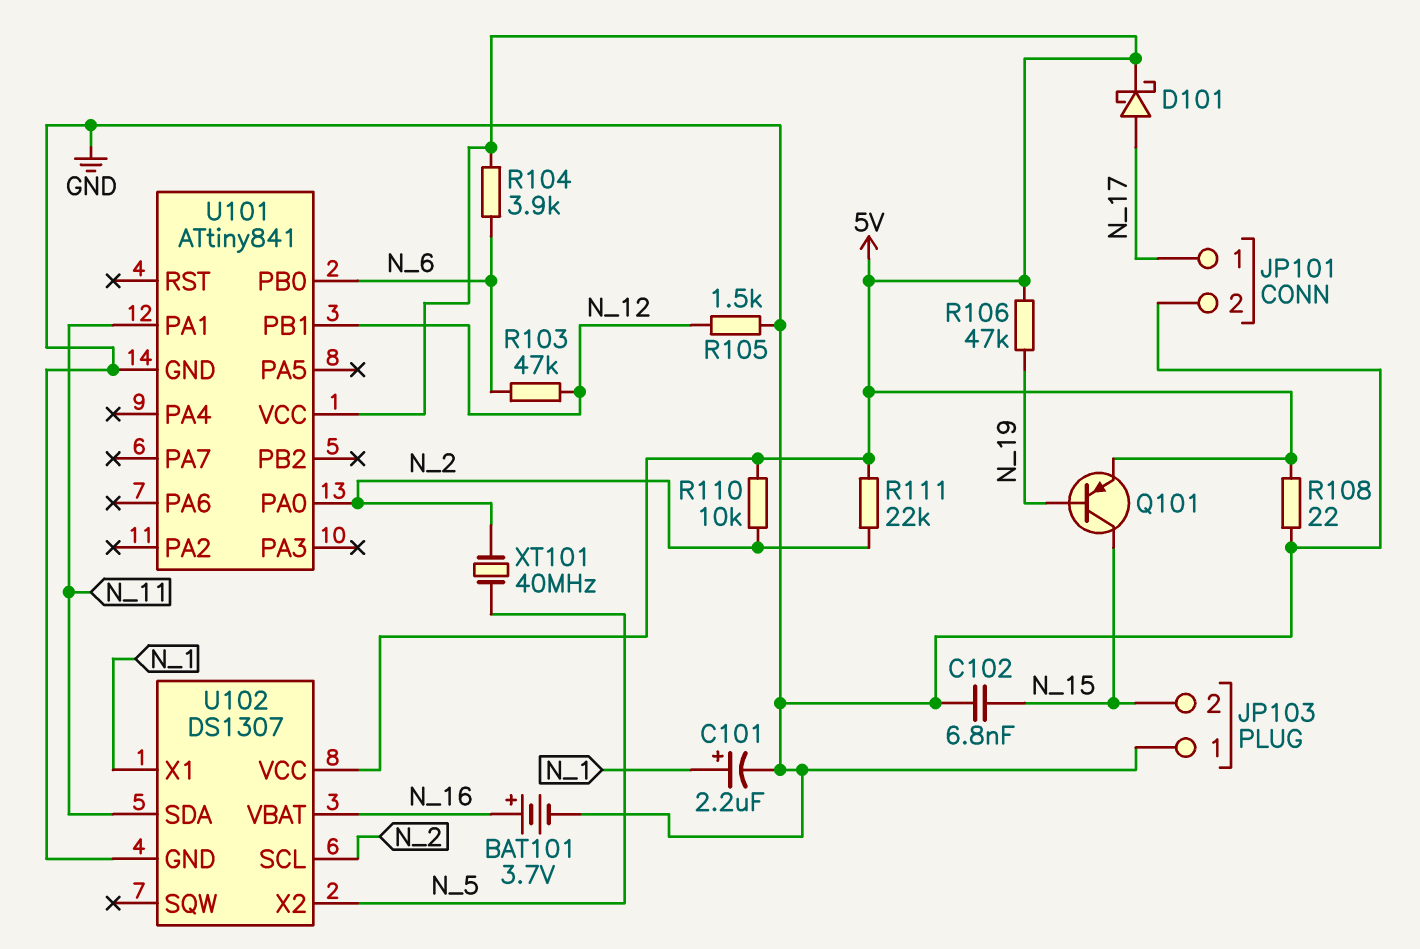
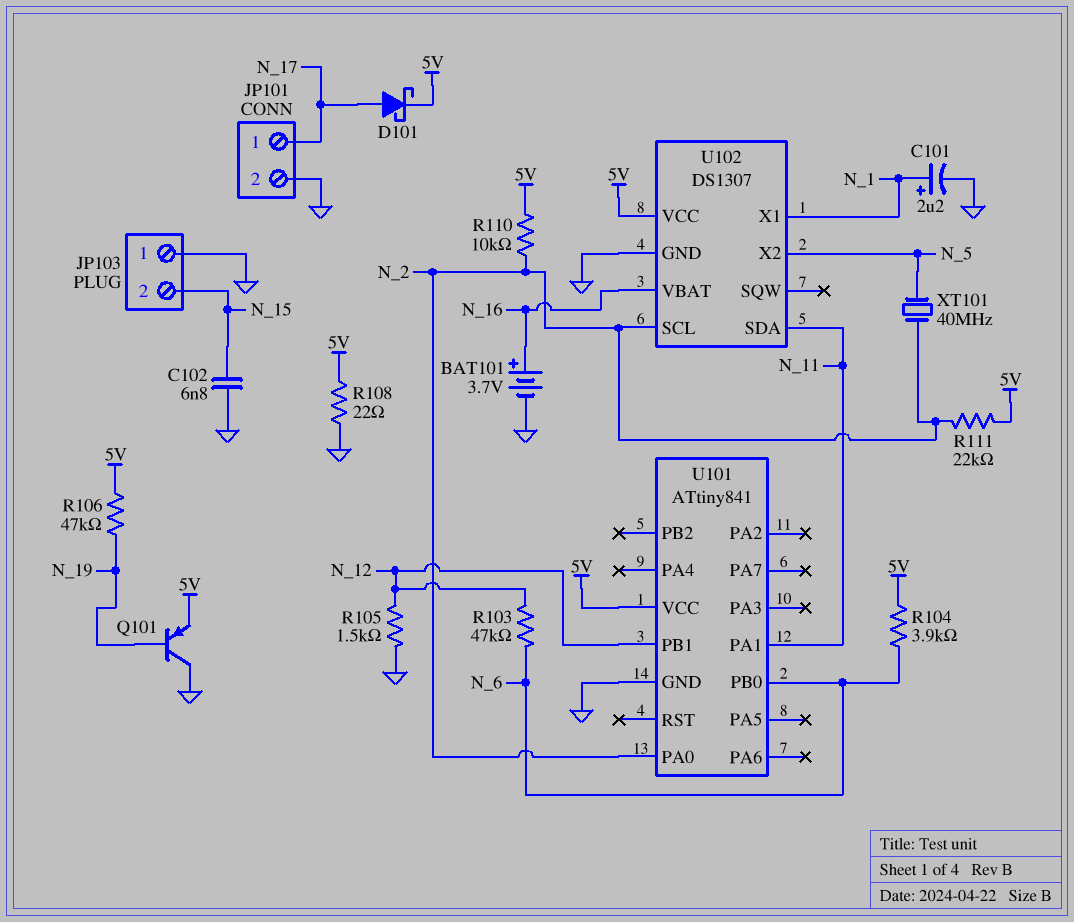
Q101: PNP (B N_19, C N_15, E 5V) -> PNP (B N_19, C GND, E 5V)

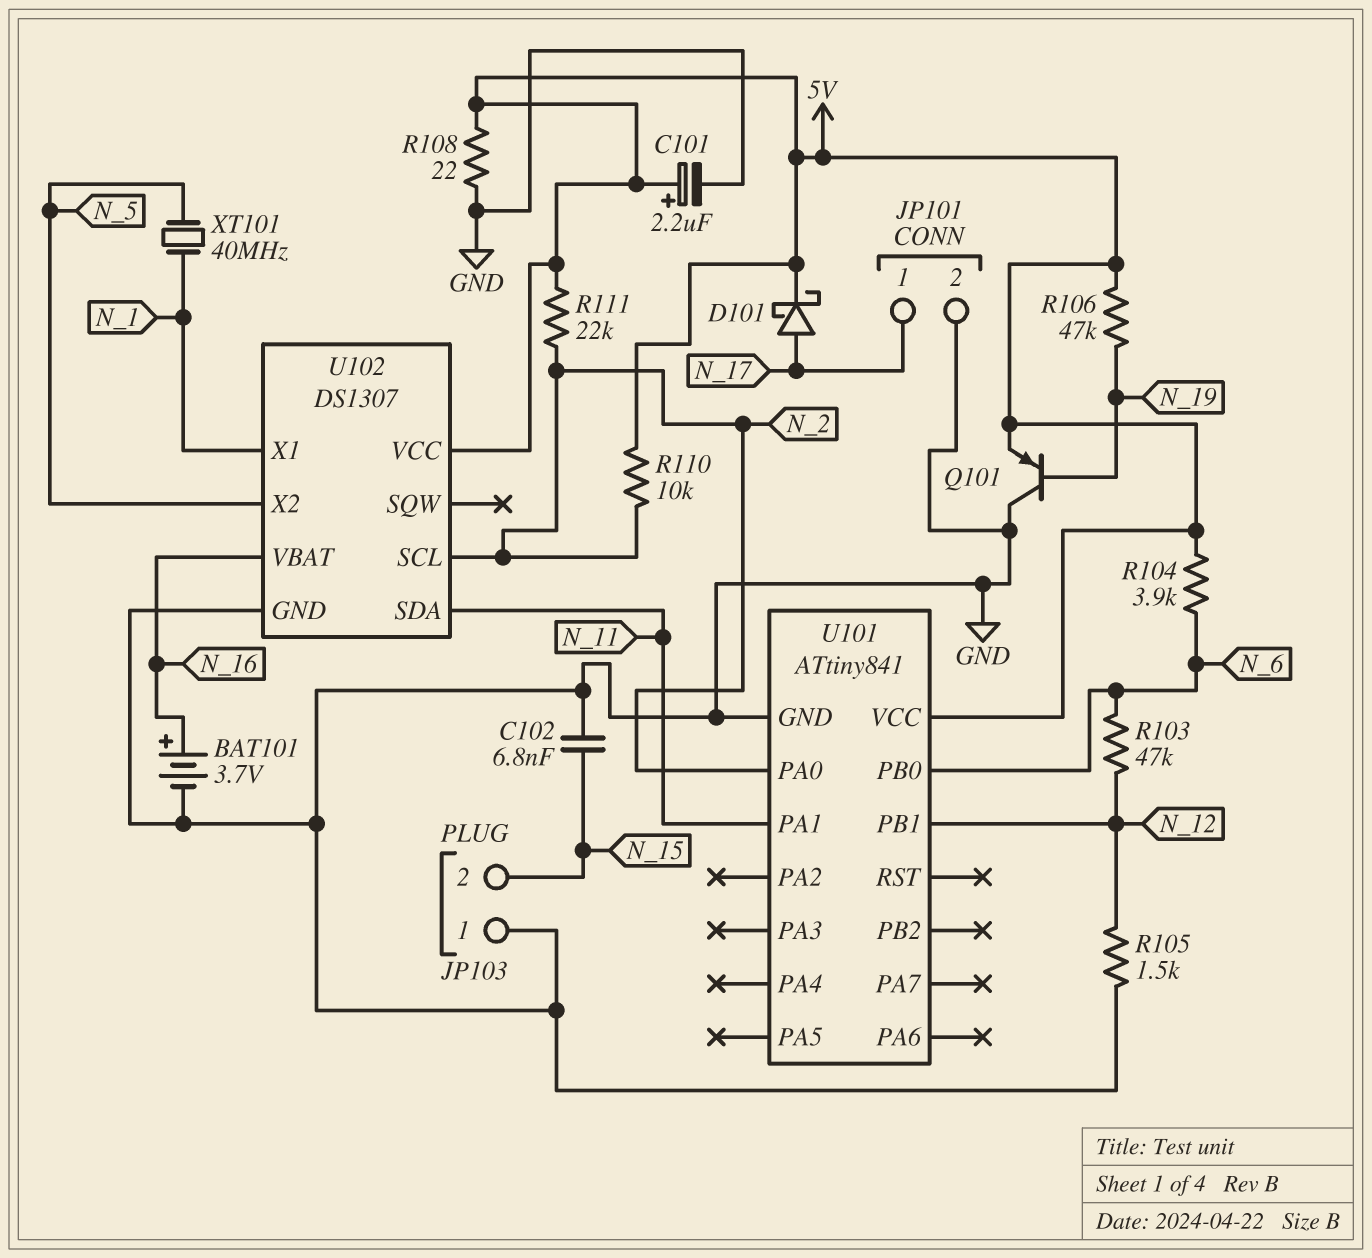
C101: 2.2uF (plus N_1, minus GND) -> 2.2uF (plus 5V, minus GND)
XT101: 40MHz (N_2, N_5) -> 40MHz (N_1, N_5)

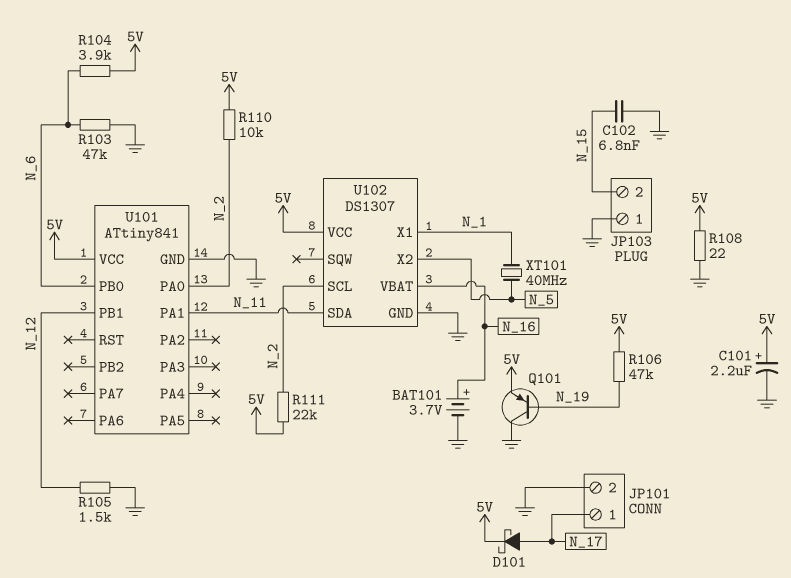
R103: 47k (N_6, N_12) -> 47k (GND, N_6)

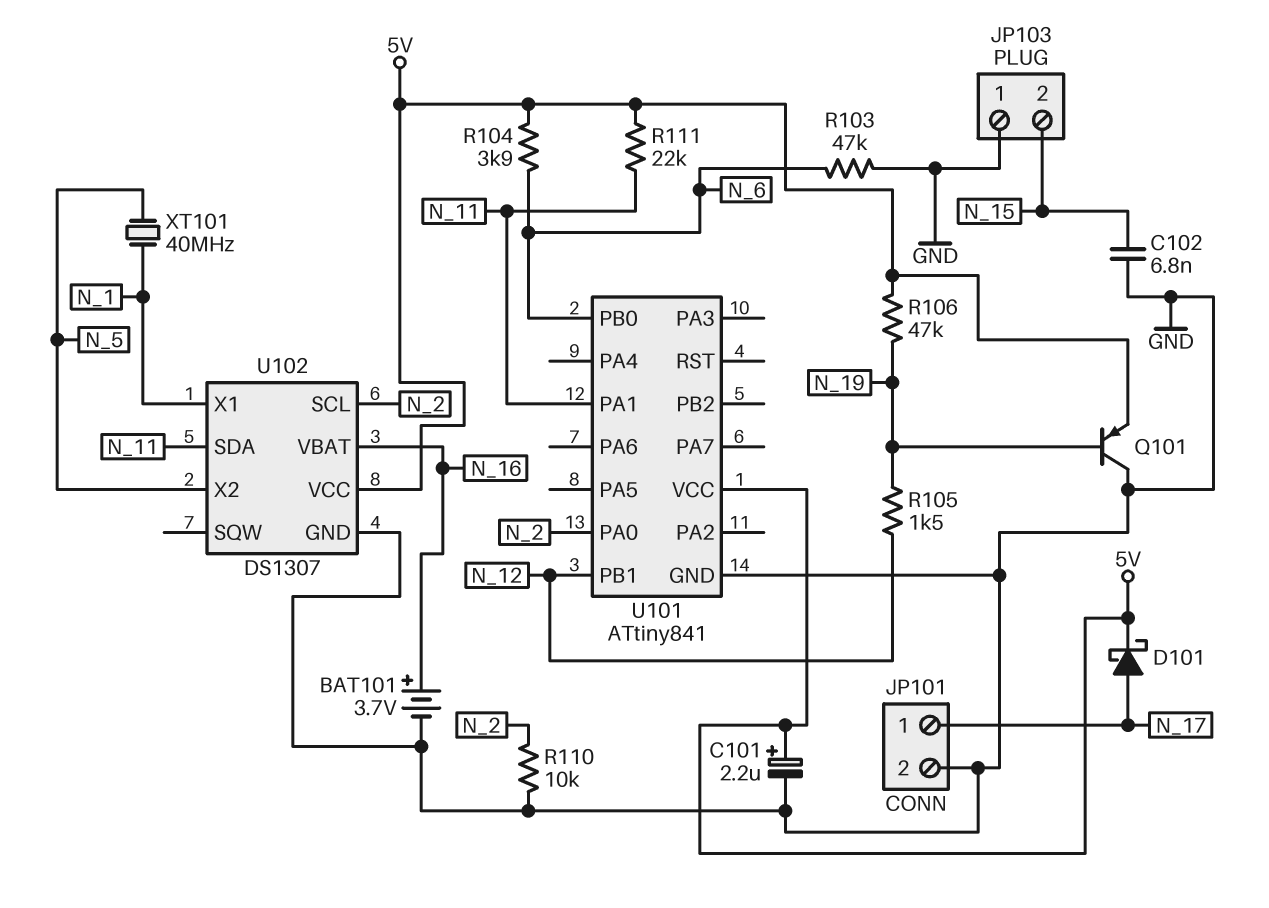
R105: 1.5k (GND, N_12) -> 1.5k (N_12, N_19)
R108: 22 (5V, GND) -> none
R110: 10k (5V, N_2) -> 10k (GND, N_2)
R111: 22k (5V, N_2) -> 22k (5V, N_11)

